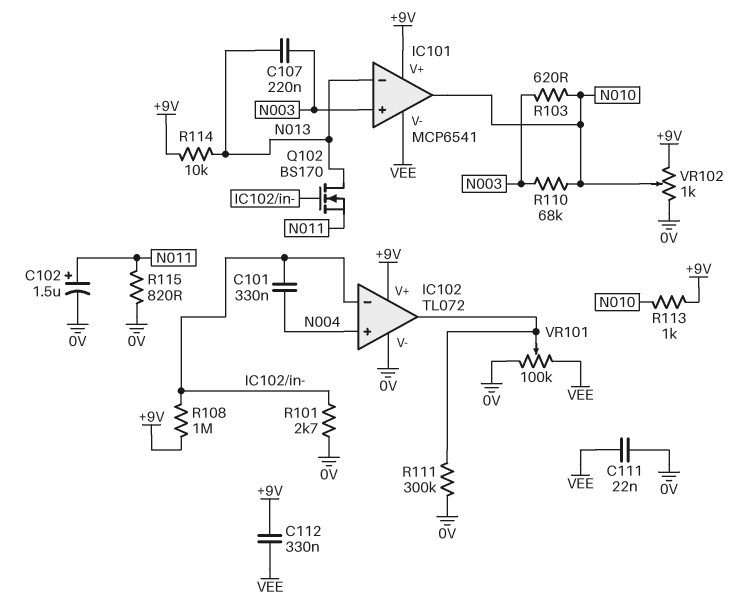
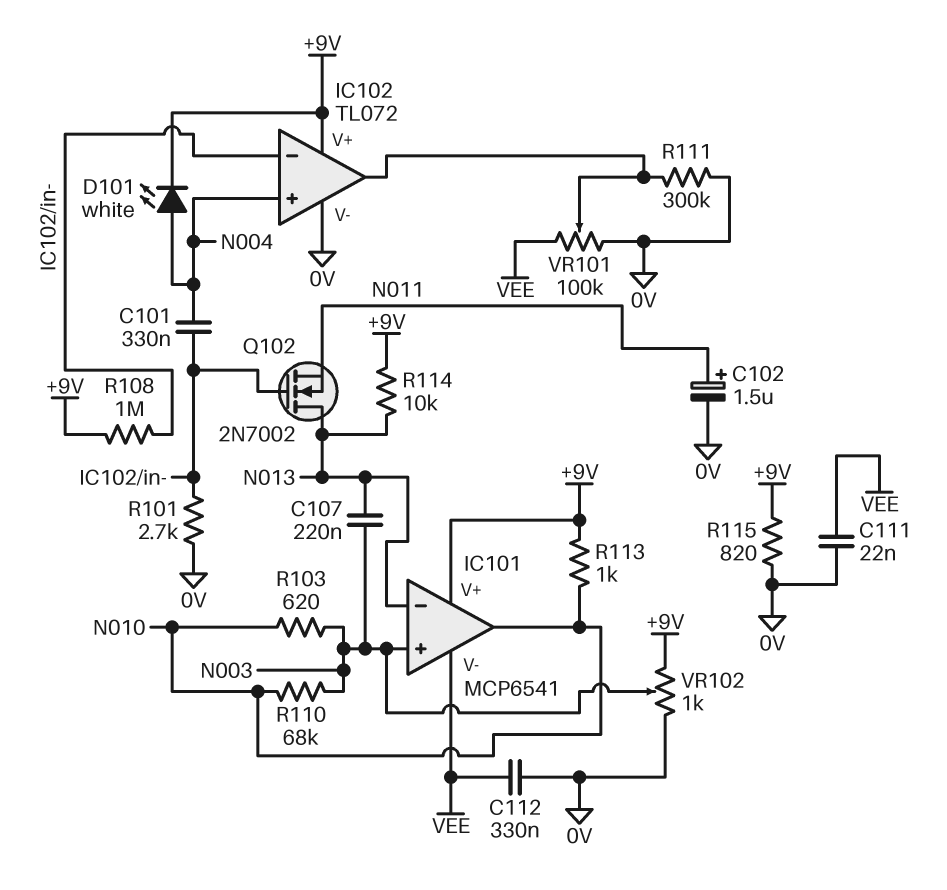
C112: 330nF (+9V, VEE) -> 330nF (0V, VEE)
D101: none -> LED white (A N004, K +9V)
Q102: NMOS BS170 (G IC102/in-, D N013, S N011) -> NMOS 2N7002 (G IC102/in-, D N013, S N011)
R115: 820 (0V, N011) -> 820 (+9V, 0V)
VR102: 1k (+9V, 0V, wiper N010) -> 1k (+9V, 0V, wiper N003)

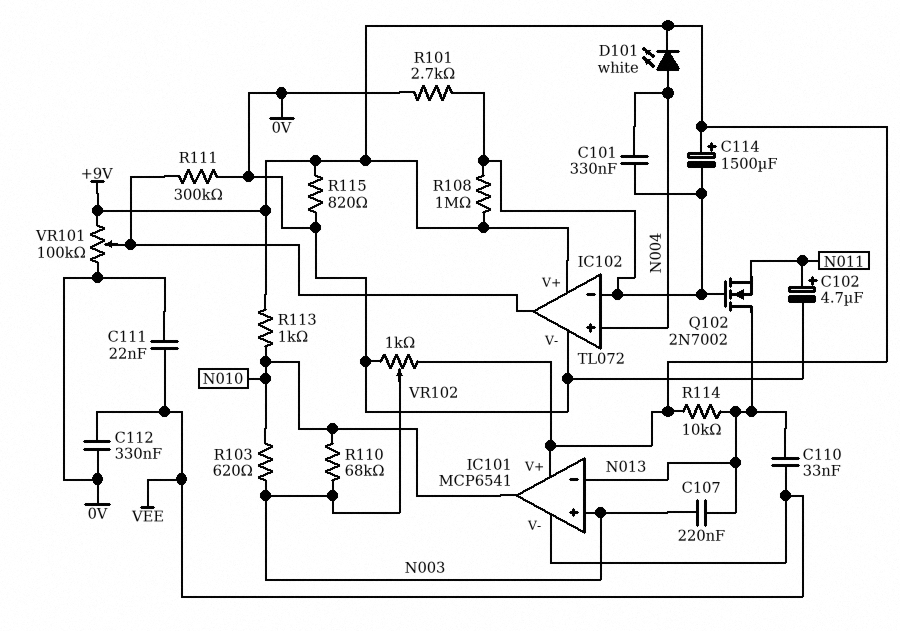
C102: 1.5uF (plus N011, minus 0V) -> 4.7uF (plus N011, minus 0V)
C110: none -> 33nF (N013, VEE)
C114: none -> 1500uF (plus +9V, minus IC102/in-)
VR101: 100k (0V, VEE, wiper IC102/out) -> 100k (+9V, 0V, wiper IC102/out)

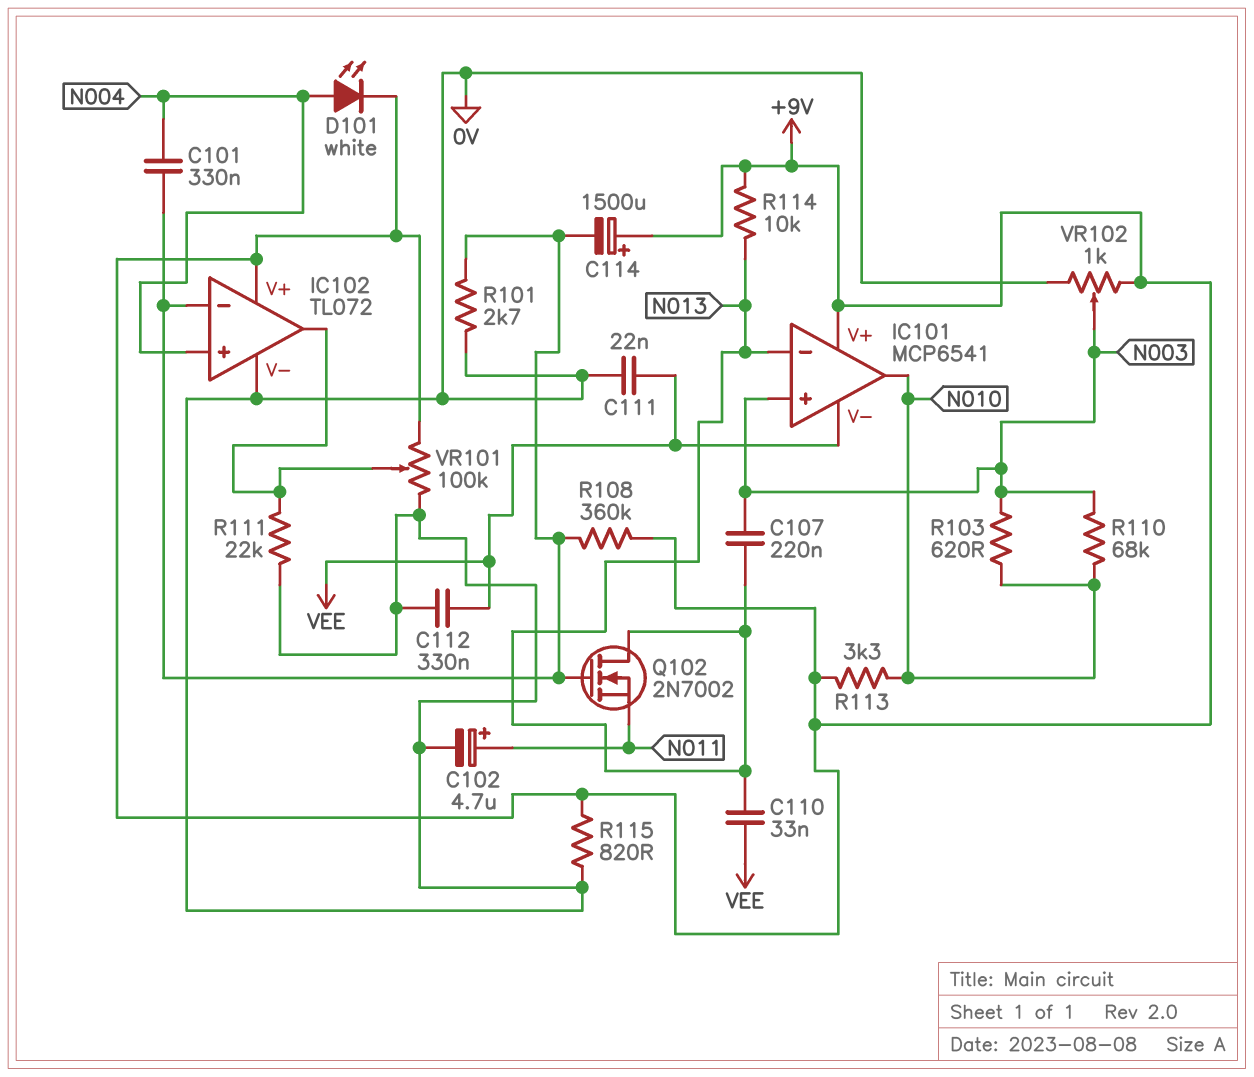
R108: 1M (+9V, IC102/in-) -> 360k (+9V, IC102/in-)
R111: 300k (0V, IC102/out) -> 22k (0V, IC102/out)
R113: 1k (+9V, N010) -> 3.3k (+9V, N010)

